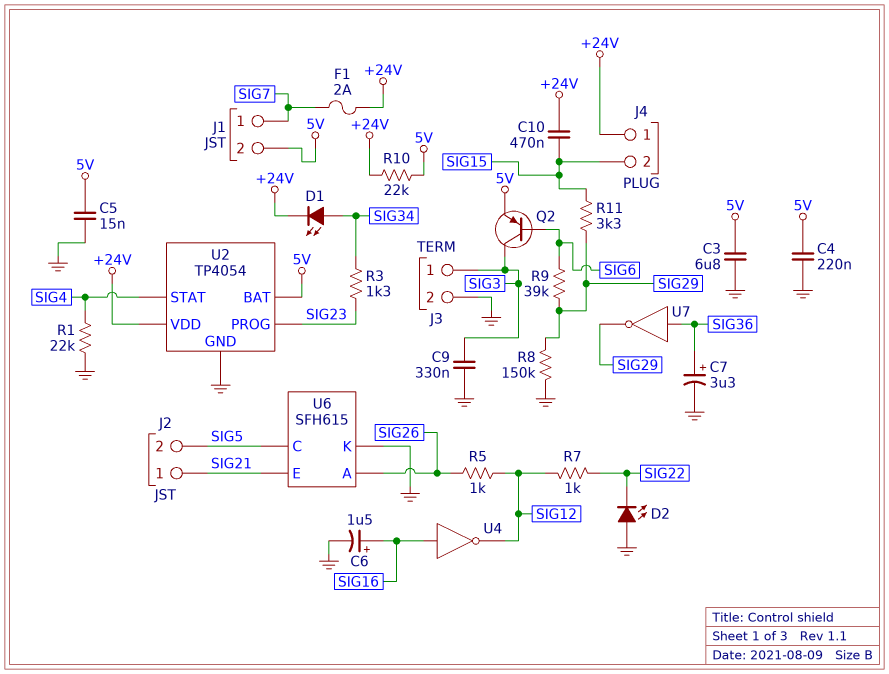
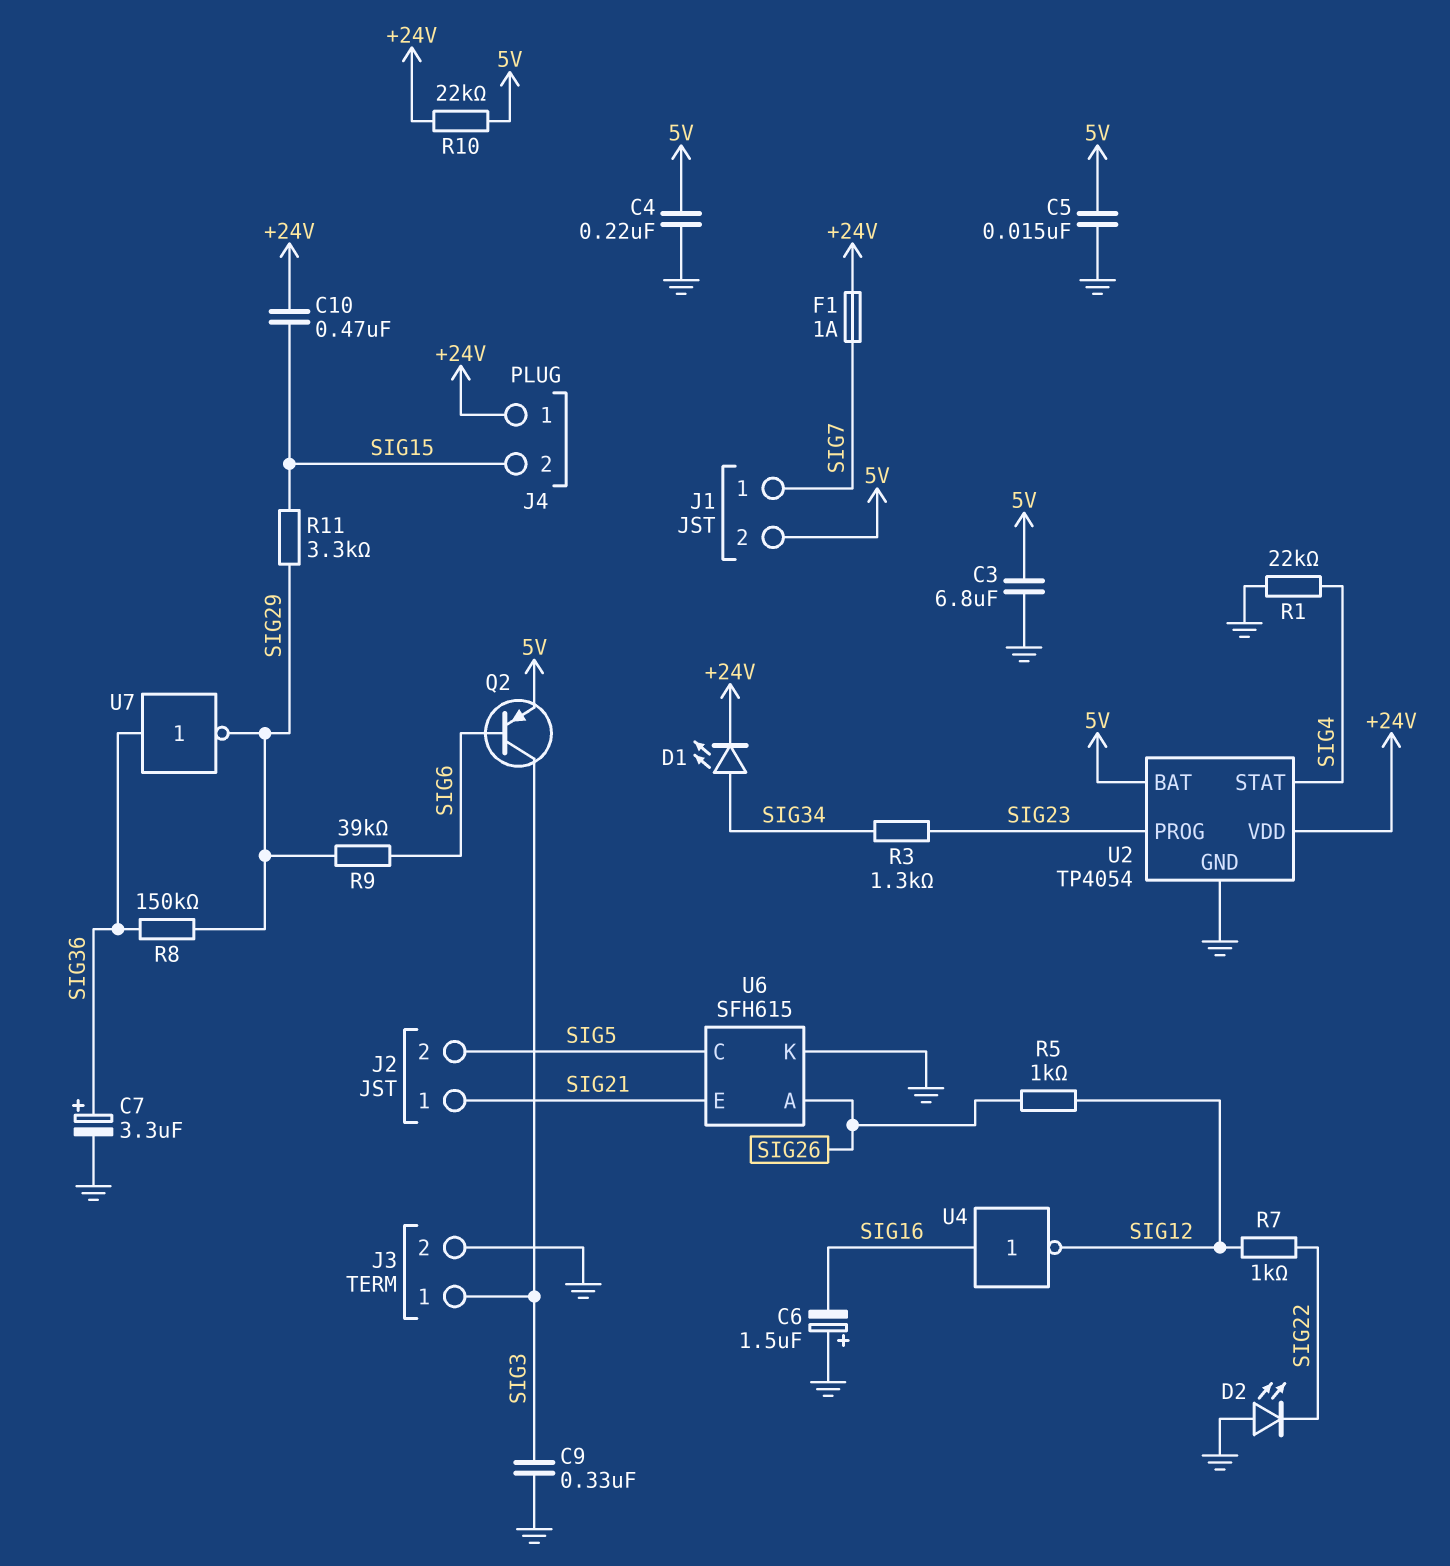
C6: 1.5uF (plus SIG16, minus GND) -> 1.5uF (plus GND, minus SIG16)
F1: 2A (+24V, SIG7) -> 1A (+24V, SIG7)
R8: 150k (GND, SIG29) -> 150k (SIG29, SIG36)

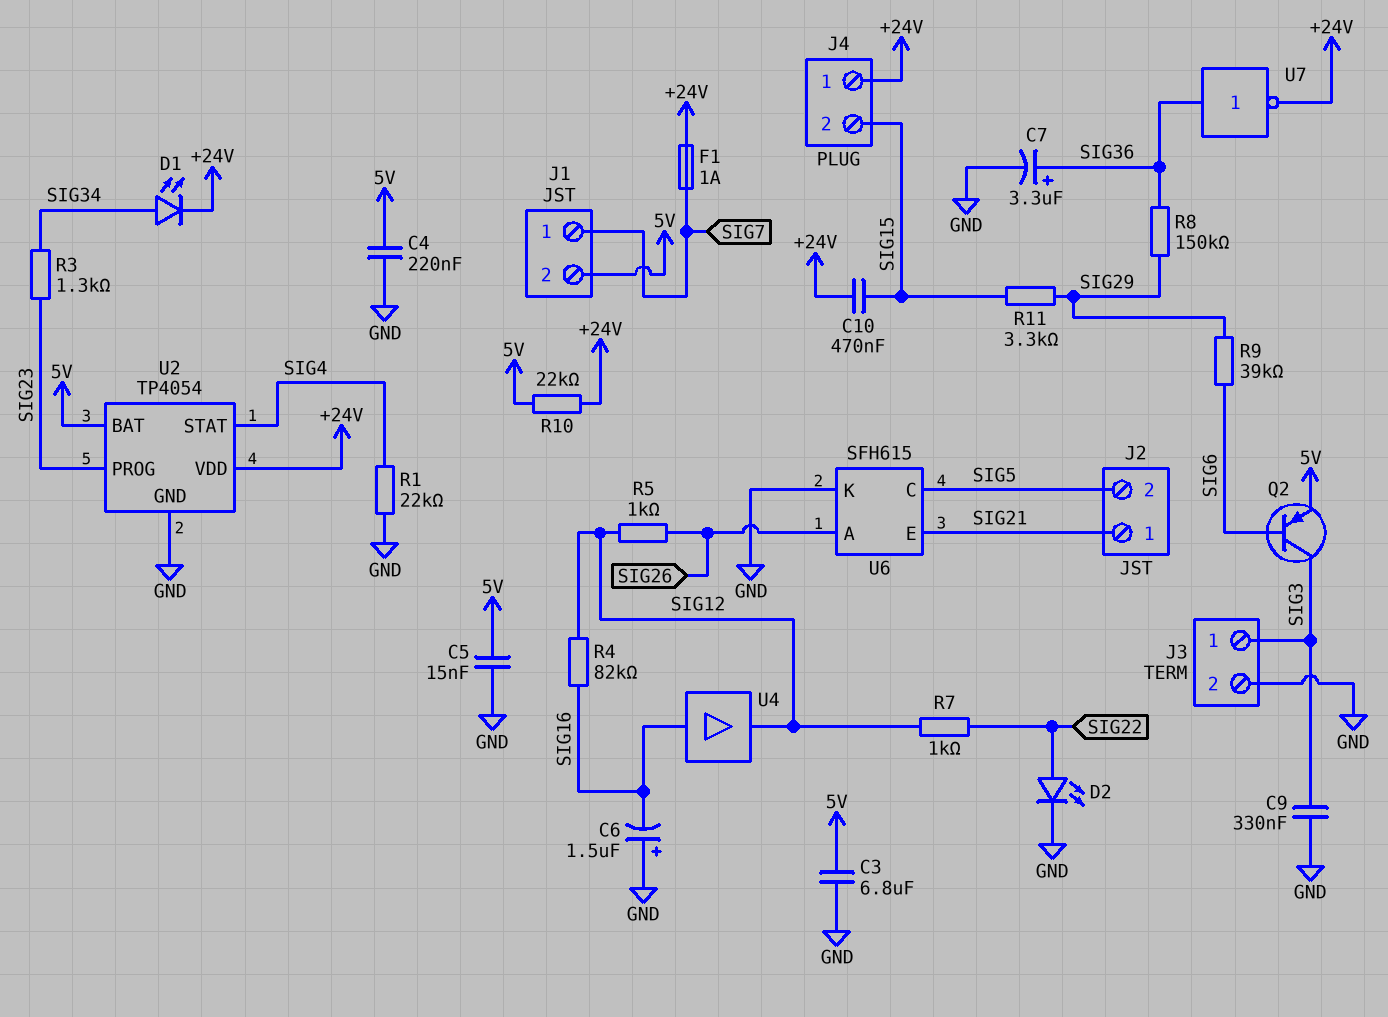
D2: LED (A GND, K SIG22) -> LED (A SIG22, K GND)
R4: none -> 82k (SIG12, SIG16)
U4: NOT (in SIG16, out SIG12) -> buffer (in SIG16, out SIG12)
U7: NOT (in SIG36, out SIG29) -> NOT (in SIG36, out +24V)

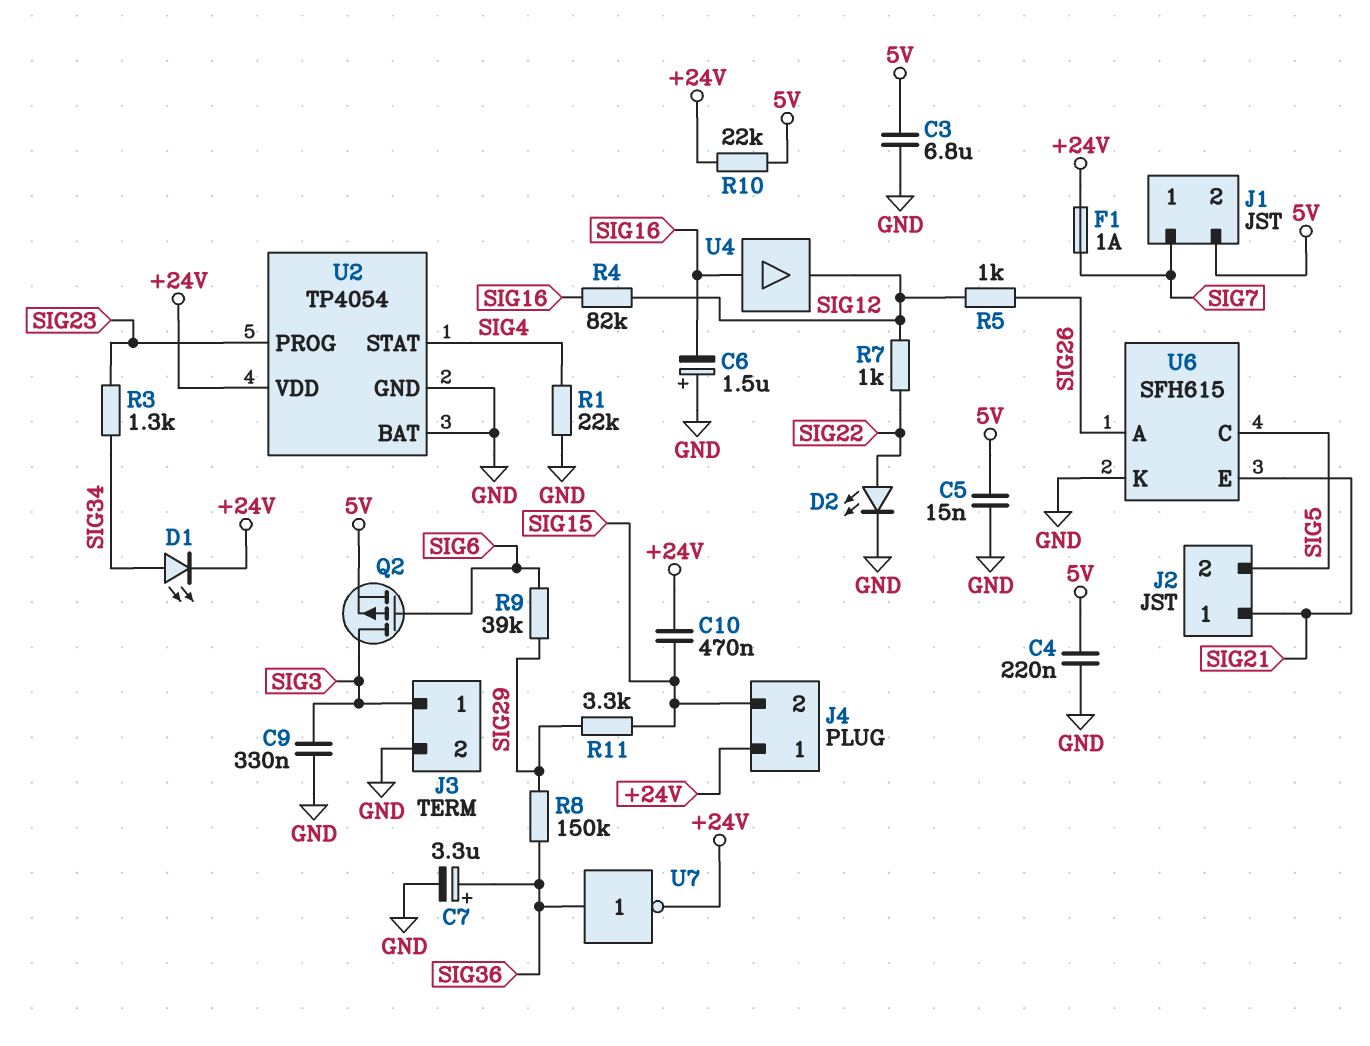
Q2: PNP (B SIG6, C SIG3, E 5V) -> PMOS (G SIG6, D SIG3, S 5V)
U2 pin BAT: 5V -> GND

